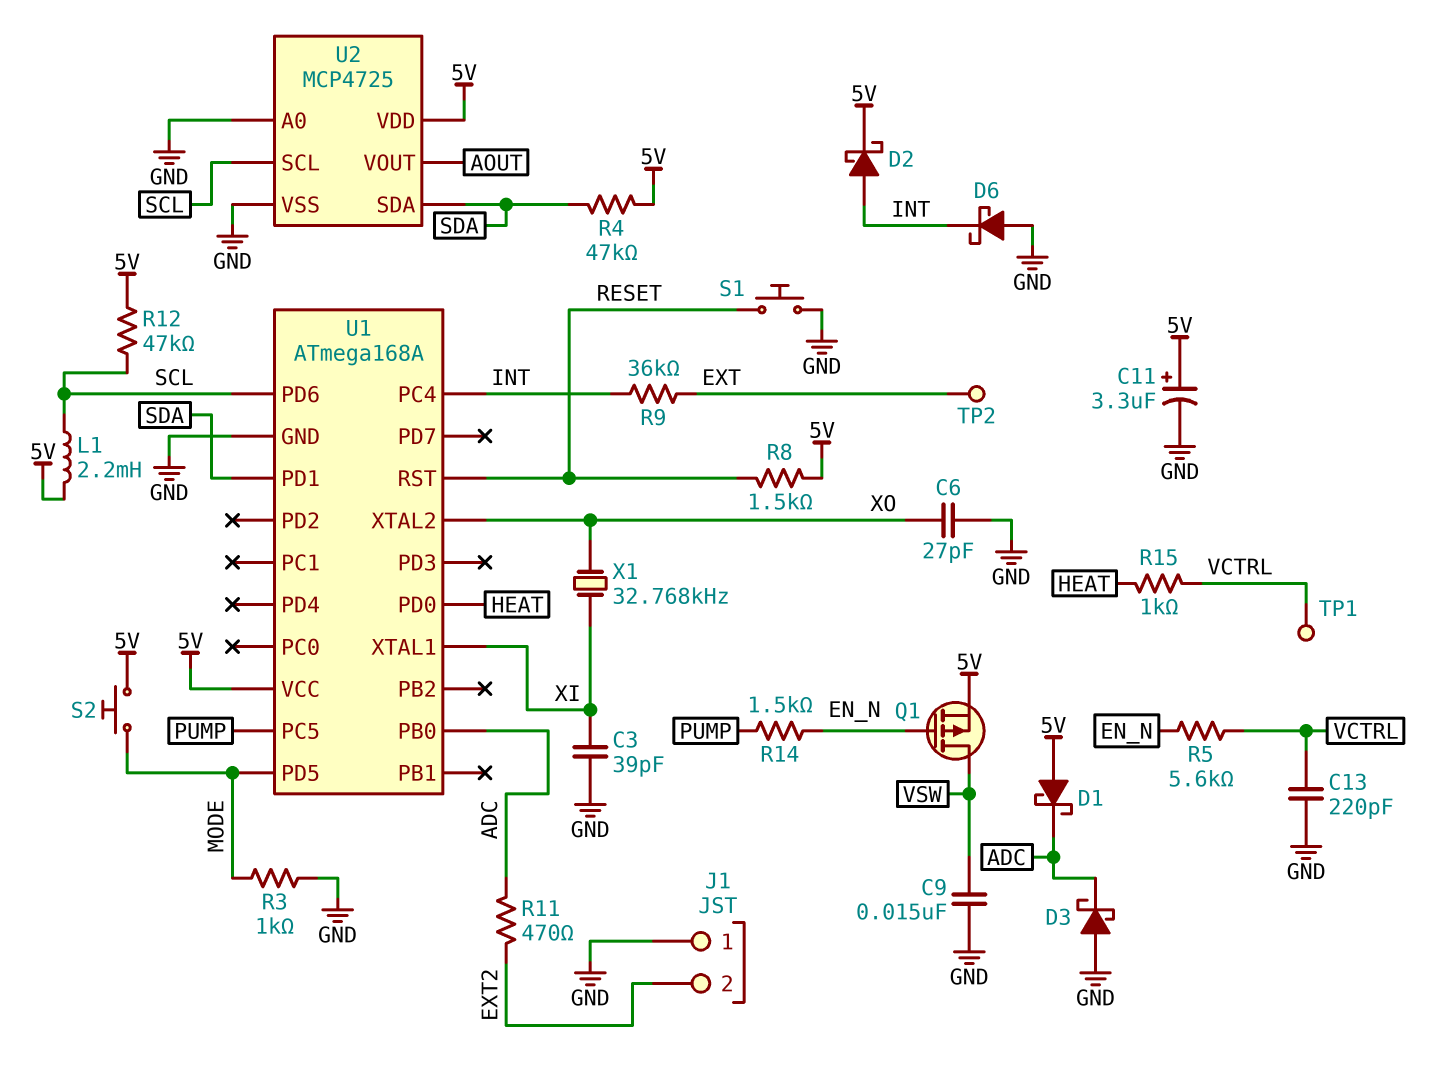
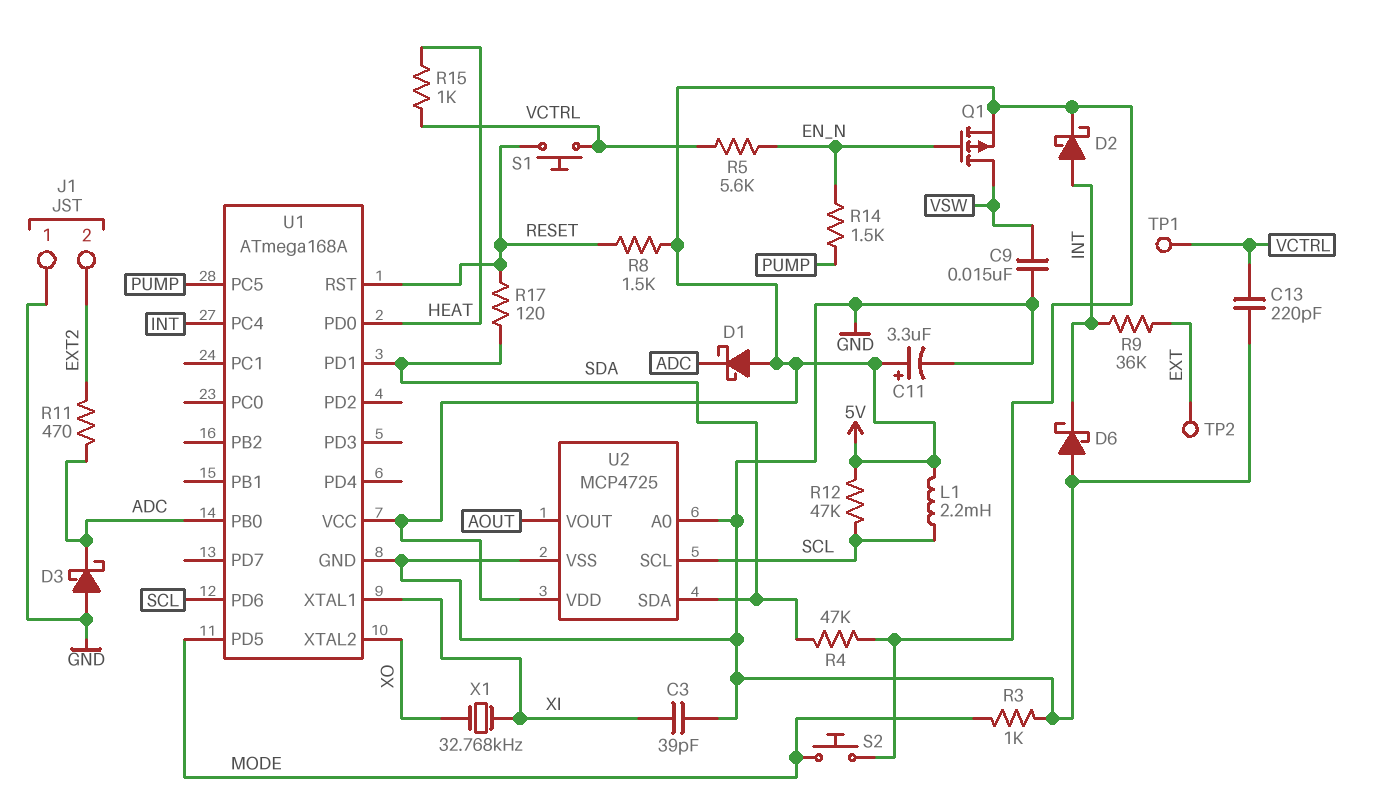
C6: 27pF (GND, XO) -> none
R17: none -> 120 (RESET, SDA)
S1: button (GND, RESET) -> button (RESET, VCTRL)

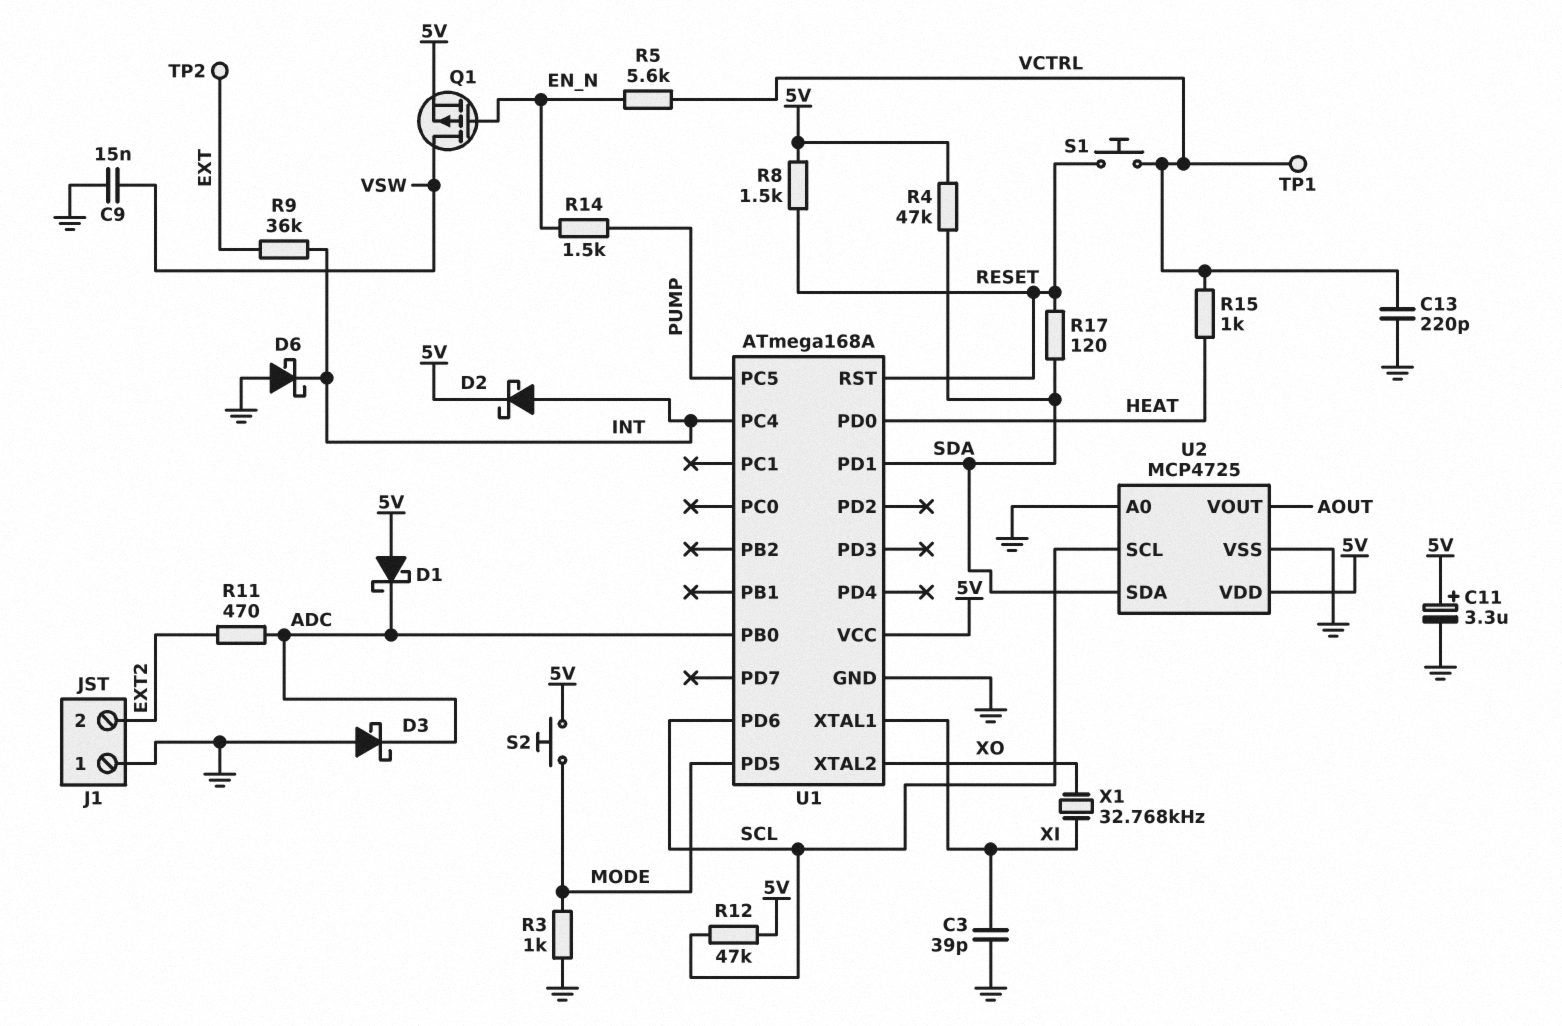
L1: 2.2mH (5V, SCL) -> none

